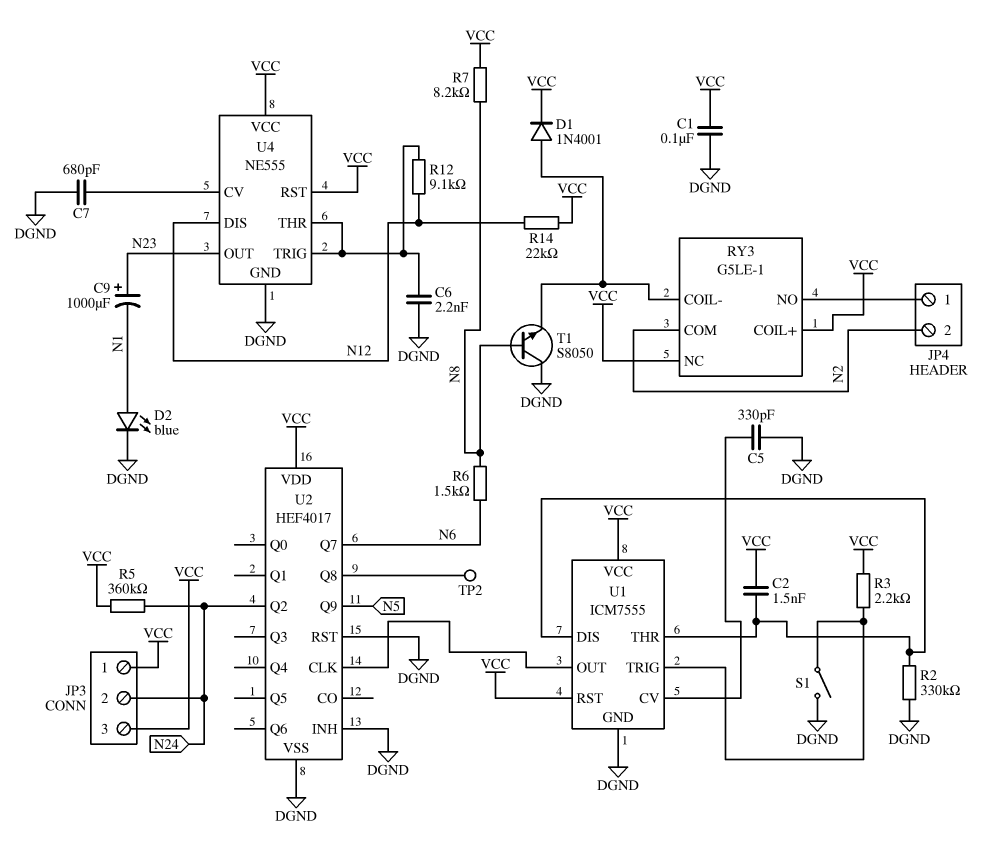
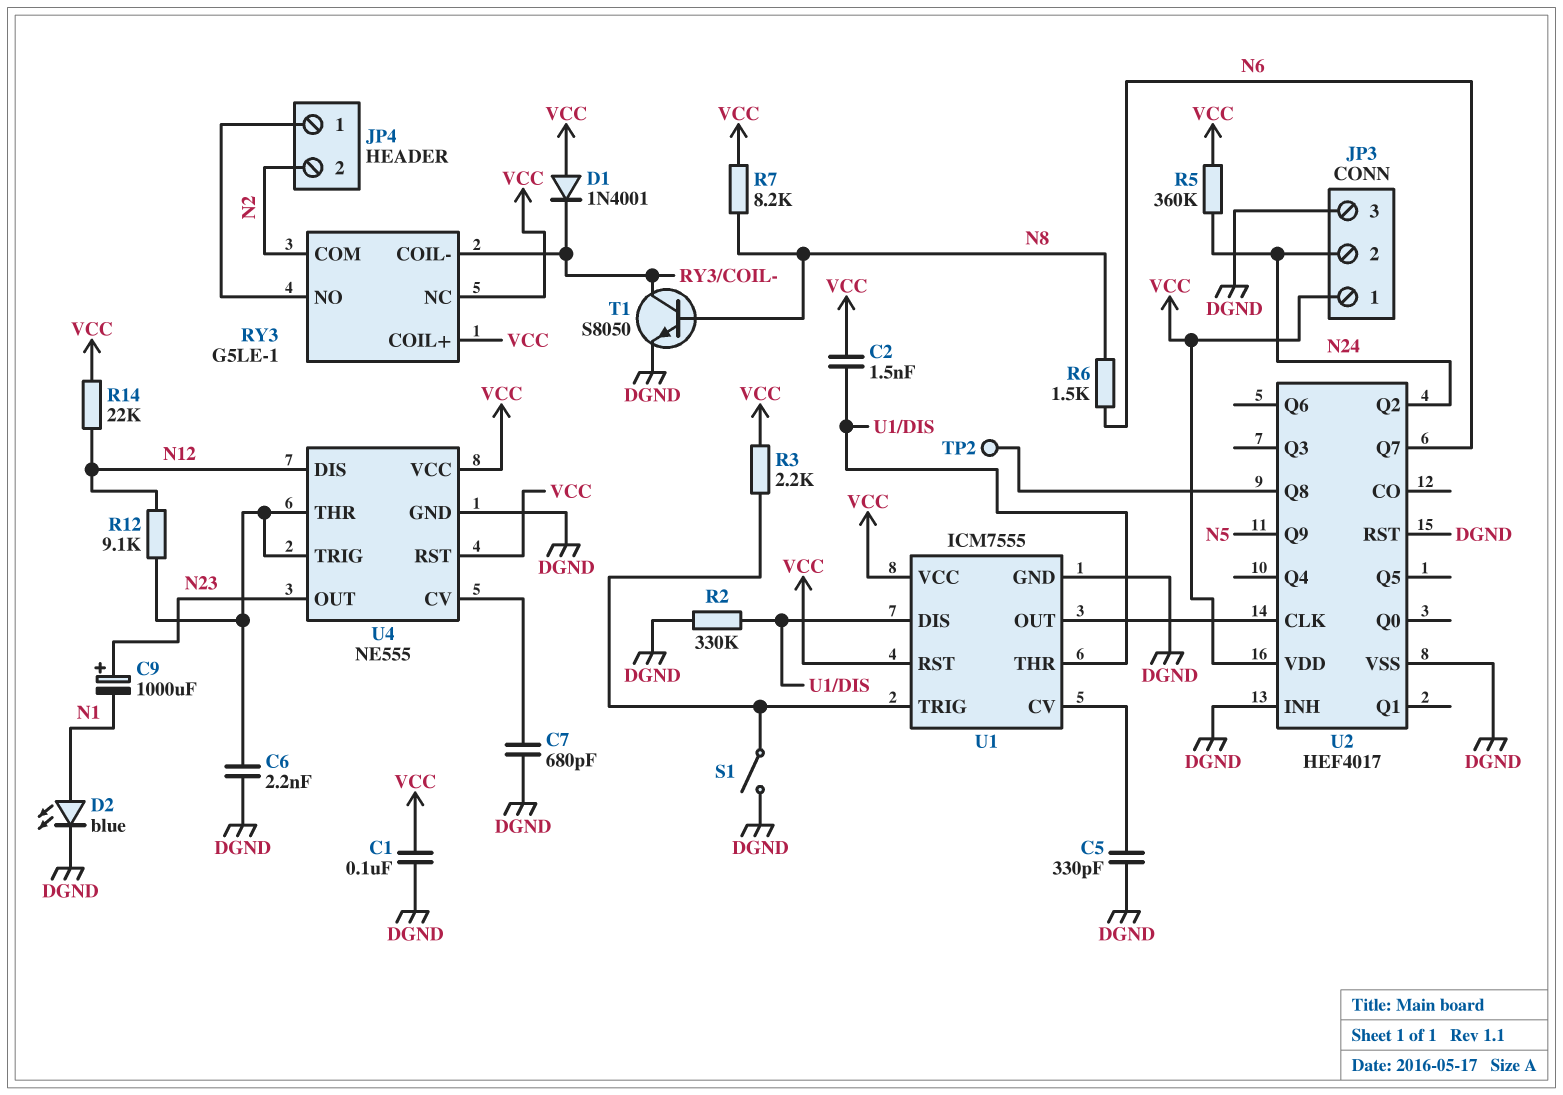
D1: diode 1N4001 (A RY3/COIL-, K VCC) -> diode 1N4001 (A VCC, K RY3/COIL-)
JP3 pin 3: VCC -> DGND
T1: NPN S8050 (B N8, C DGND, E RY3/COIL-) -> NPN S8050 (B N8, C RY3/COIL-, E DGND)

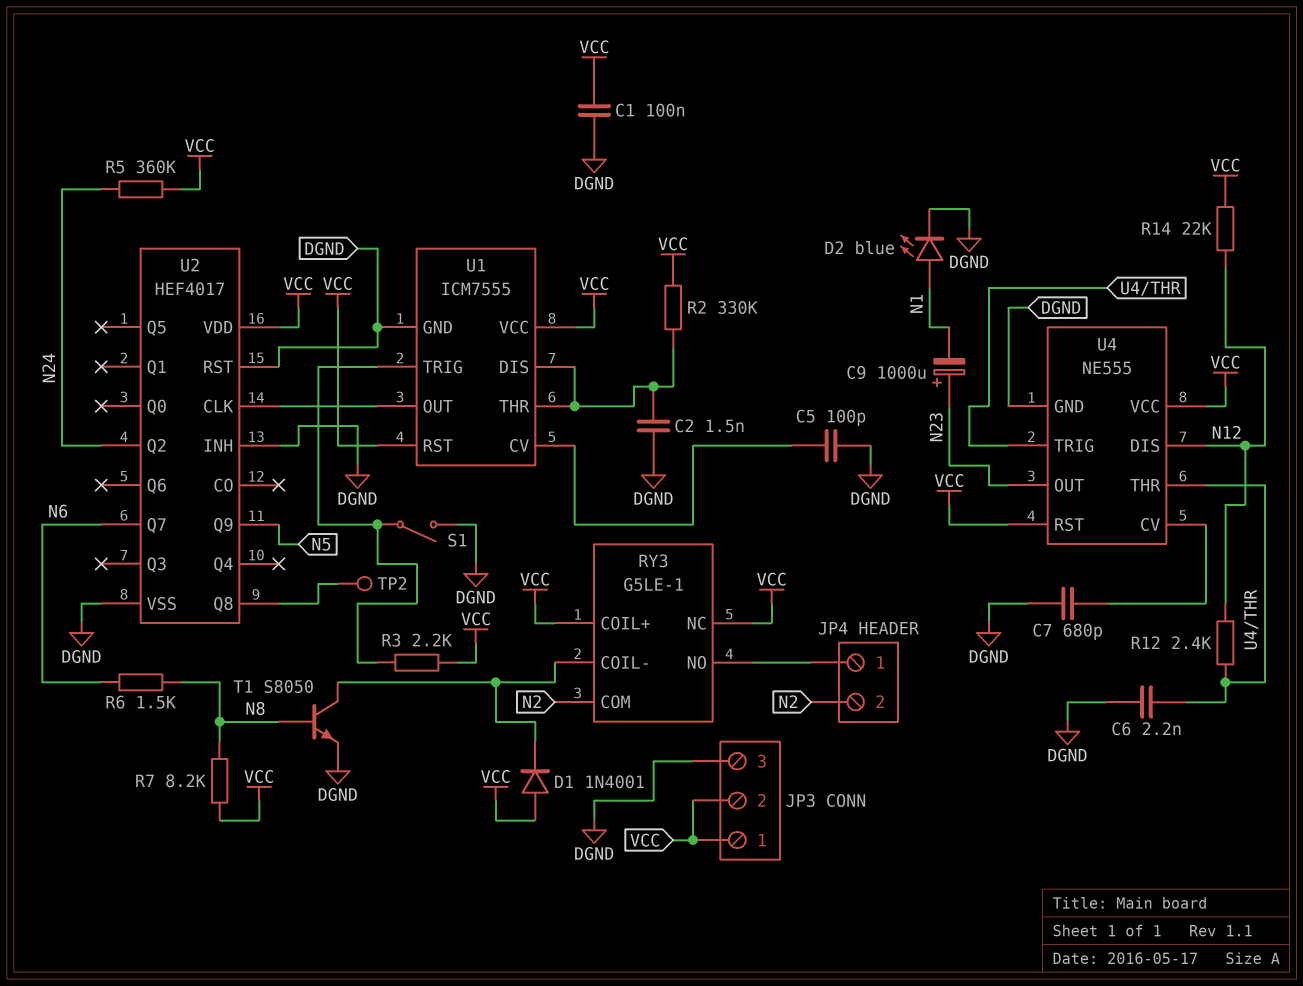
C2: 1.5nF (U1/DIS, VCC) -> 1.5nF (DGND, U1/DIS)
C5: 330pF (DGND, U1/CV) -> 100pF (DGND, U1/CV)
JP3 pin 2: N24 -> VCC
R2: 330k (DGND, U1/DIS) -> 330k (U1/DIS, VCC)
R12: 9.1k (N12, U4/THR) -> 2.4k (N12, U4/THR)

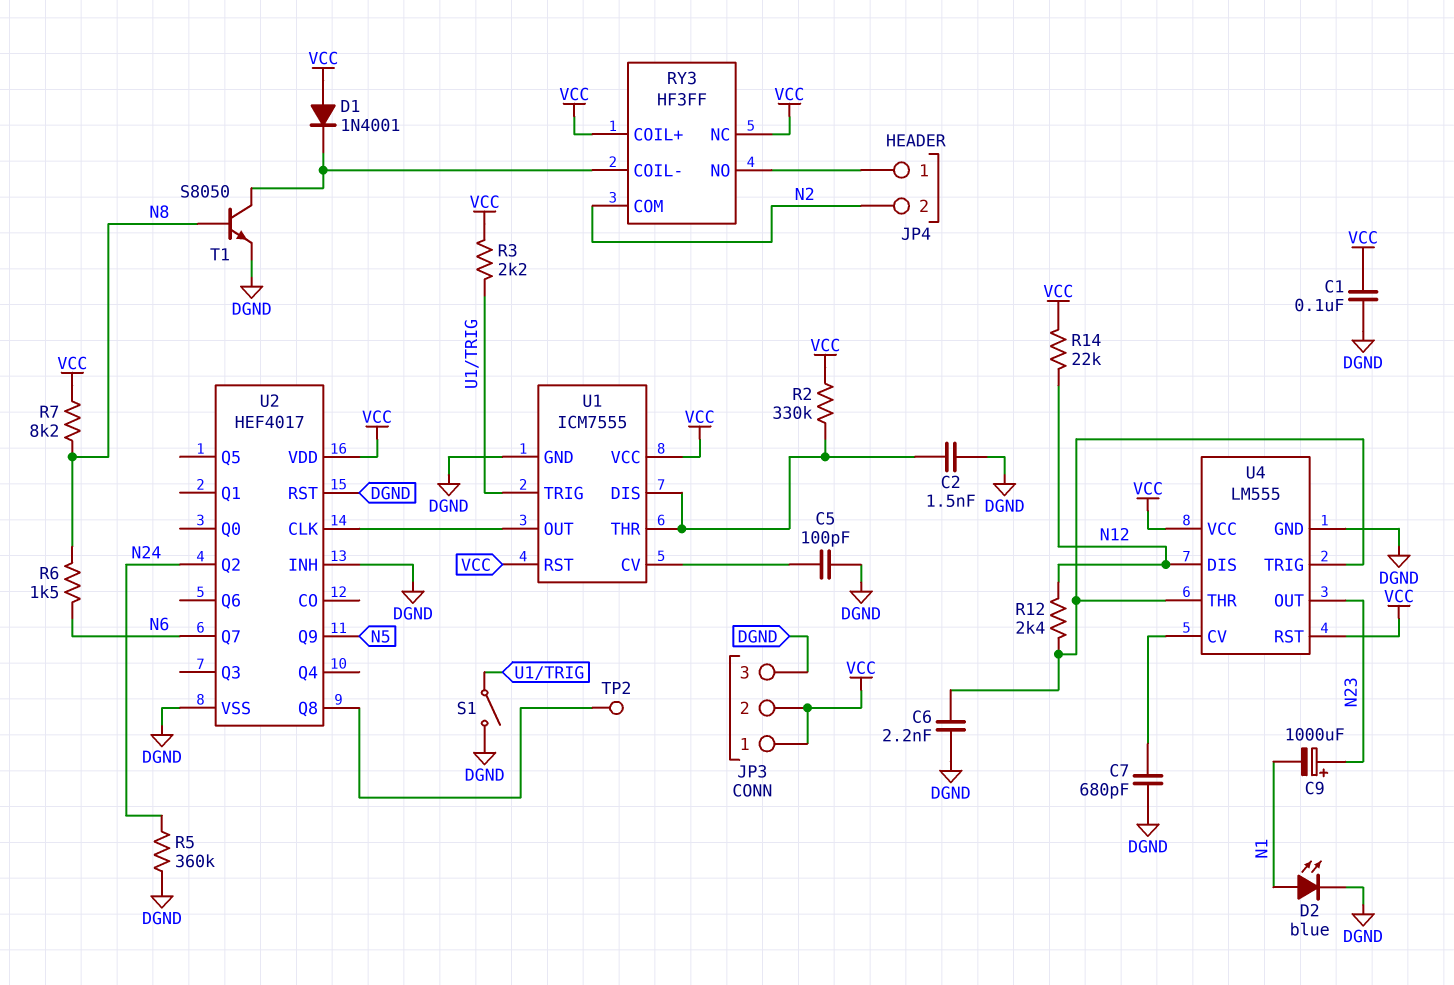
R5: 360k (N24, VCC) -> 360k (DGND, N24)
RY3: G5LE-1 -> HF3FF
U4: NE555 -> LM555

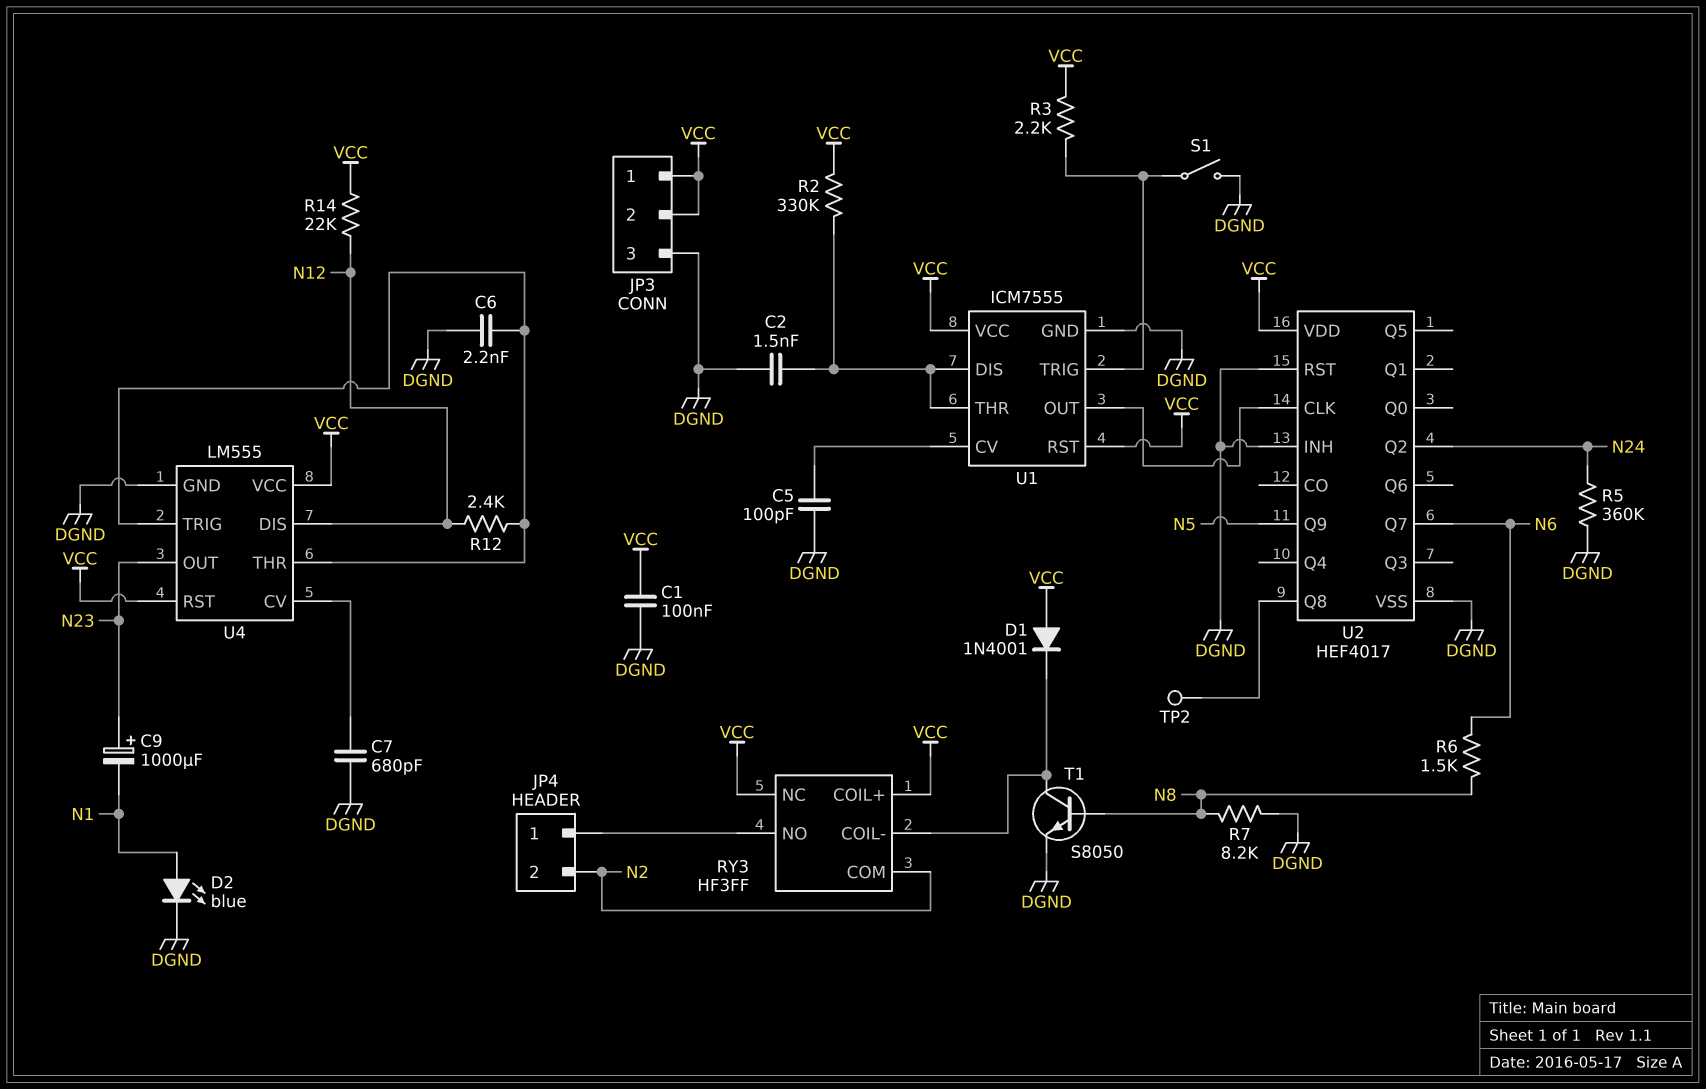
R7: 8.2k (N8, VCC) -> 8.2k (DGND, N8)

